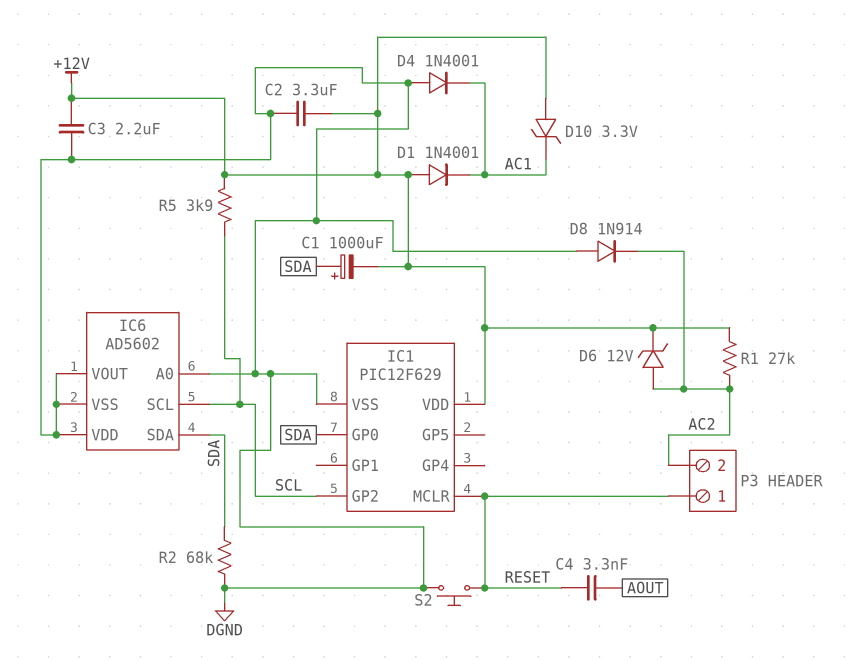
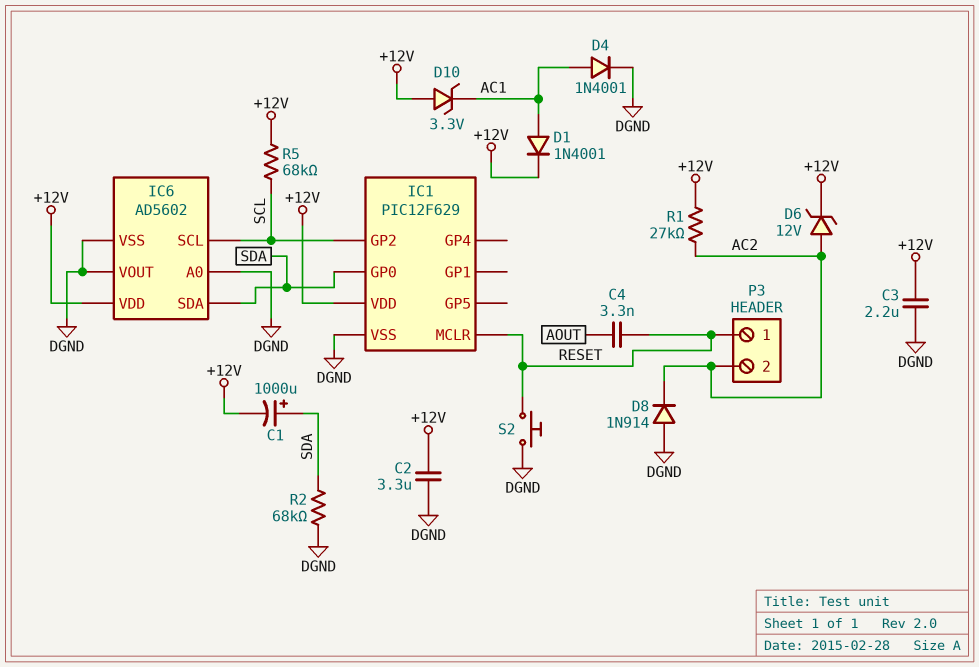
D1: diode 1N4001 (A +12V, K AC1) -> diode 1N4001 (A AC1, K +12V)
D4: diode 1N4001 (A DGND, K AC1) -> diode 1N4001 (A AC1, K DGND)
IC6 pin VDD: DGND -> +12V
R5: 3.9k (+12V, SCL) -> 68k (+12V, SCL)

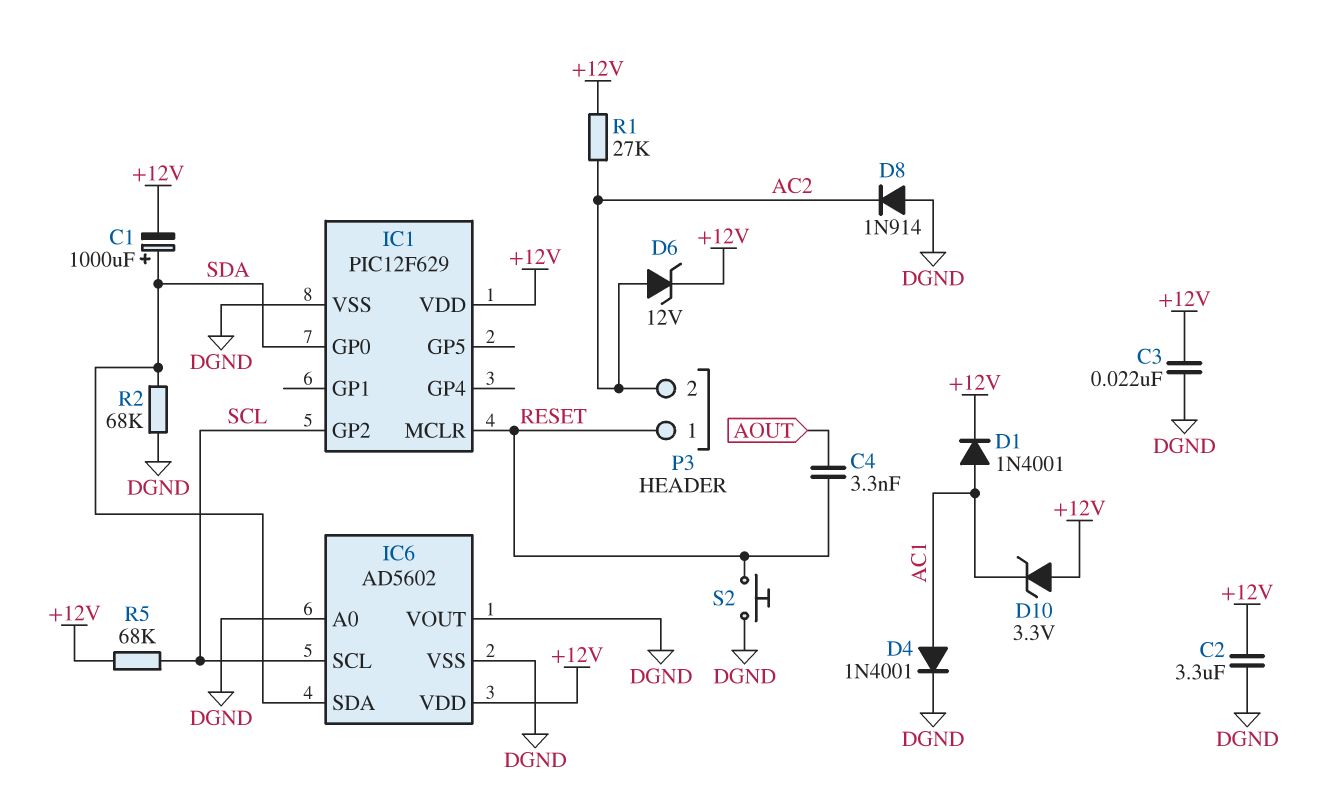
C3: 2.2uF (+12V, DGND) -> 22nF (+12V, DGND)

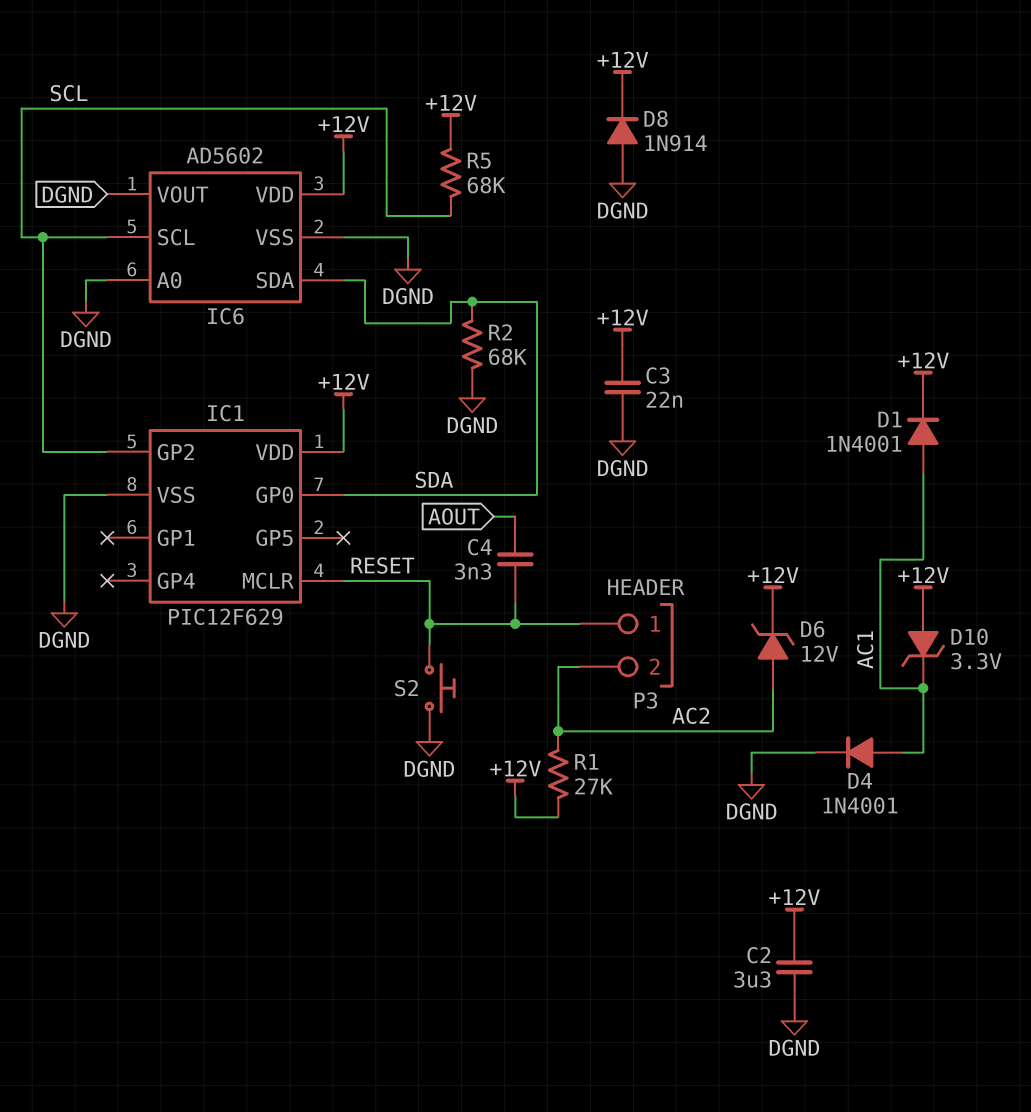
C1: 1000uF (plus SDA, minus +12V) -> none
D8: diode 1N914 (A DGND, K AC2) -> diode 1N914 (A DGND, K +12V)

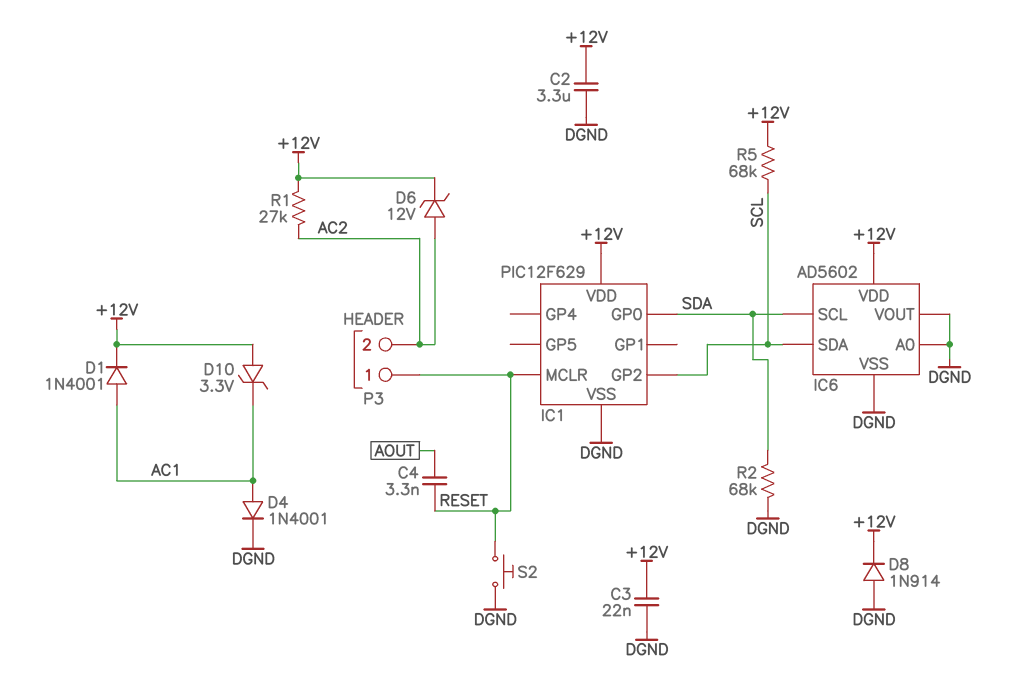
IC6 pin SCL: SCL -> SDA
IC6 pin SDA: SDA -> SCL

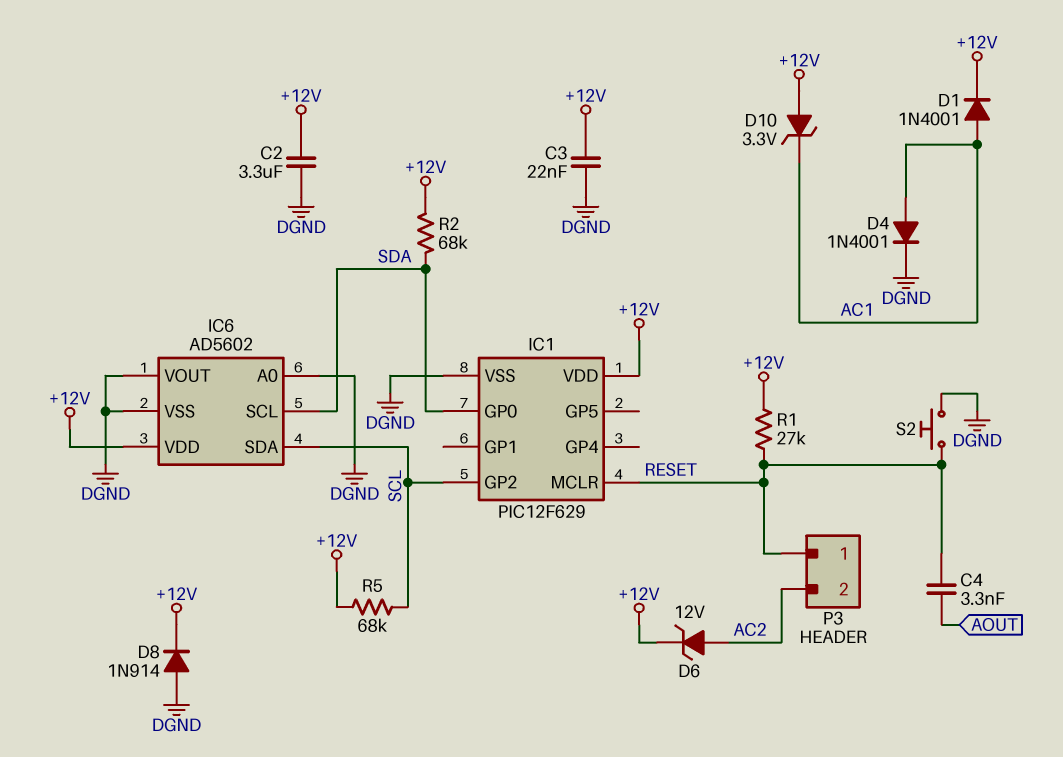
R1: 27k (+12V, AC2) -> 27k (+12V, RESET)
R2: 68k (DGND, SDA) -> 68k (+12V, SDA)

